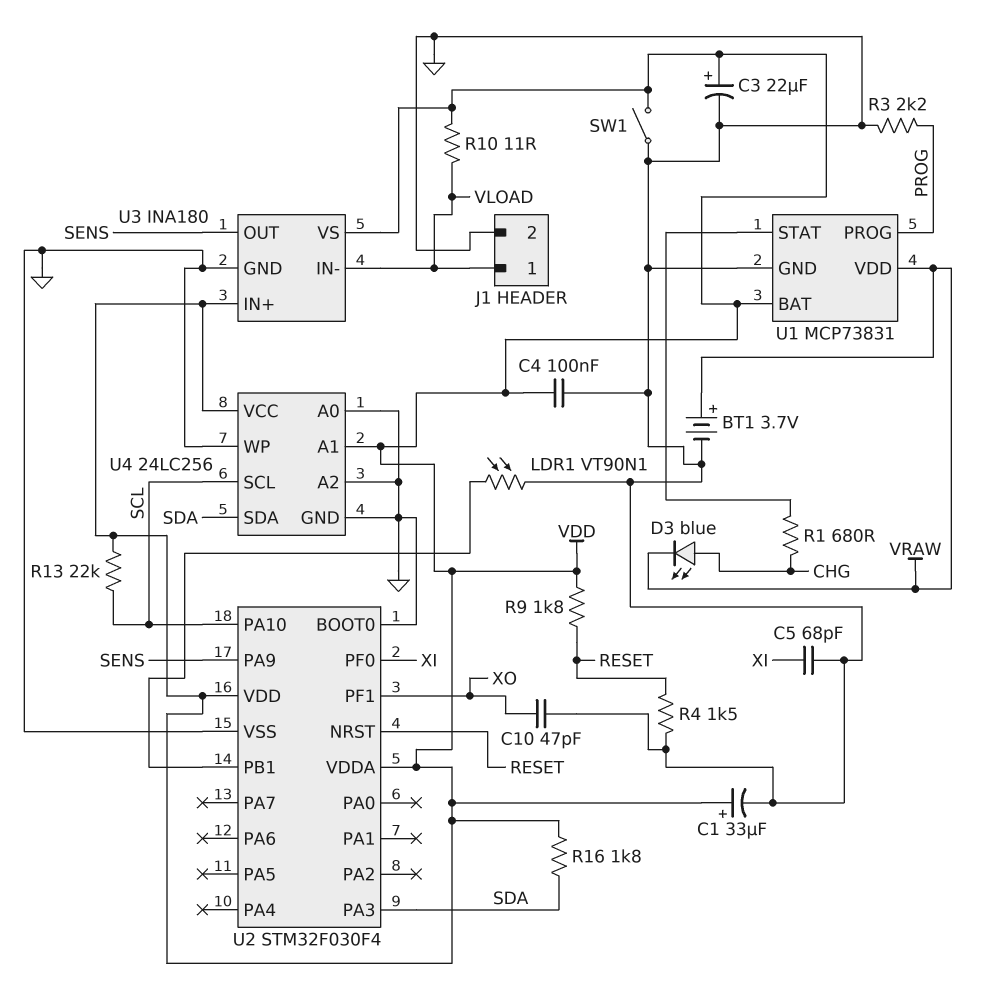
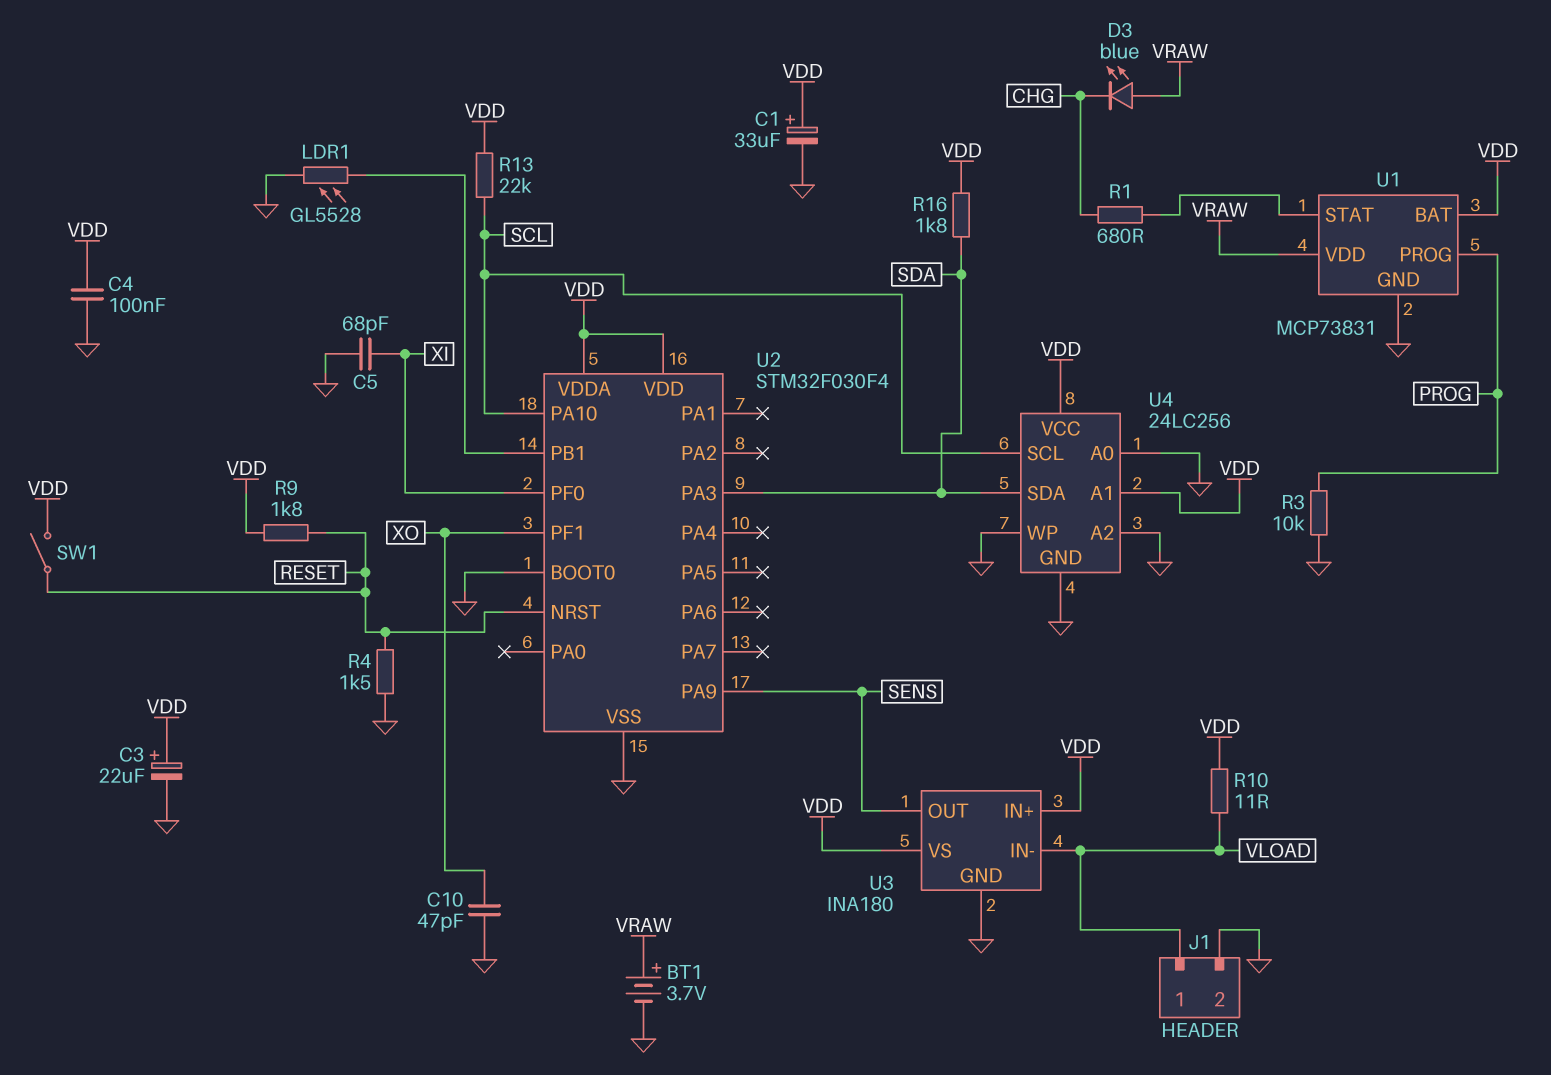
D3: LED blue (A CHG, K VRAW) -> LED blue (A VRAW, K CHG)
LDR1: VT90N1 (GND, U2/PB1) -> GL5528 (GND, U2/PB1)
R3: 2.2k (GND, PROG) -> 10k (GND, PROG)
SW1: switch (GND, VDD) -> switch (RESET, VDD)

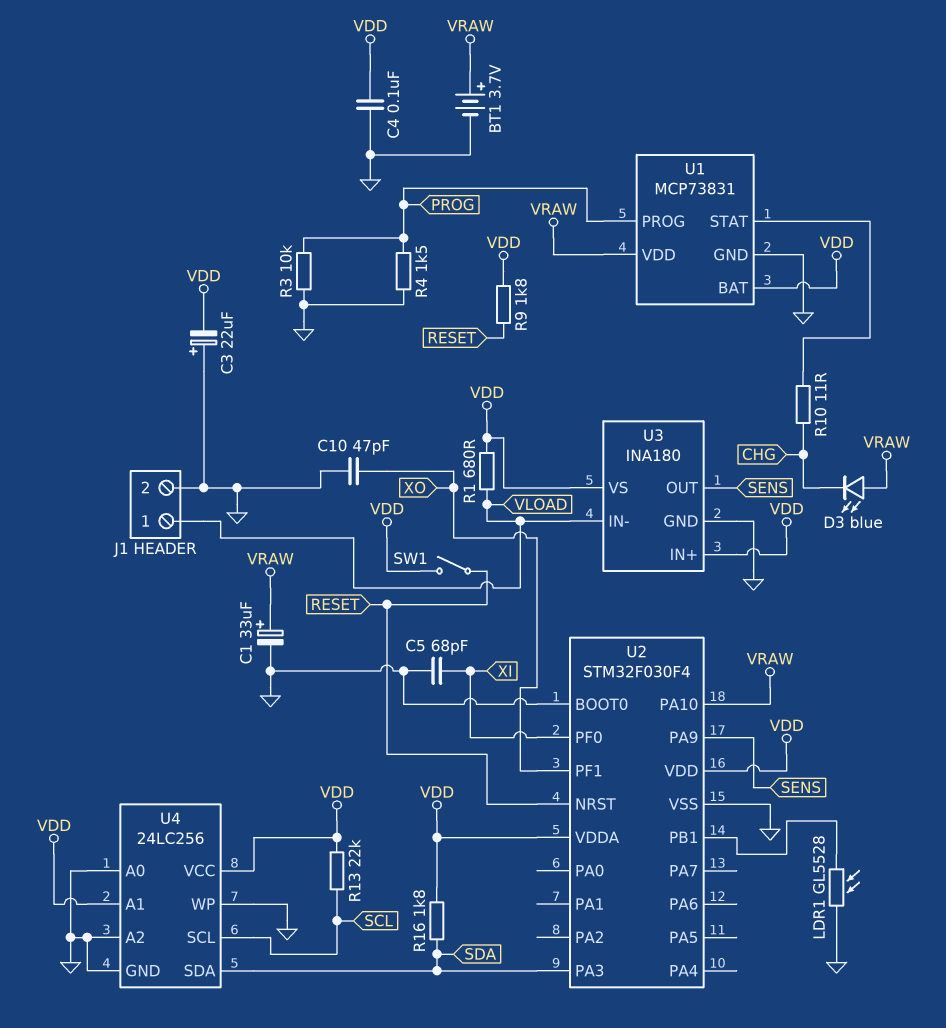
C1: 33uF (plus VDD, minus GND) -> 33uF (plus VRAW, minus GND)
C3: 22uF (plus VDD, minus GND) -> 22uF (plus GND, minus VDD)
R1: 680 (CHG, U1/STAT) -> 680 (VDD, VLOAD)
R4: 1.5k (GND, RESET) -> 1.5k (GND, PROG)
R10: 11 (VDD, VLOAD) -> 11 (CHG, U1/STAT)
U2 pin PA10: SCL -> VRAW

